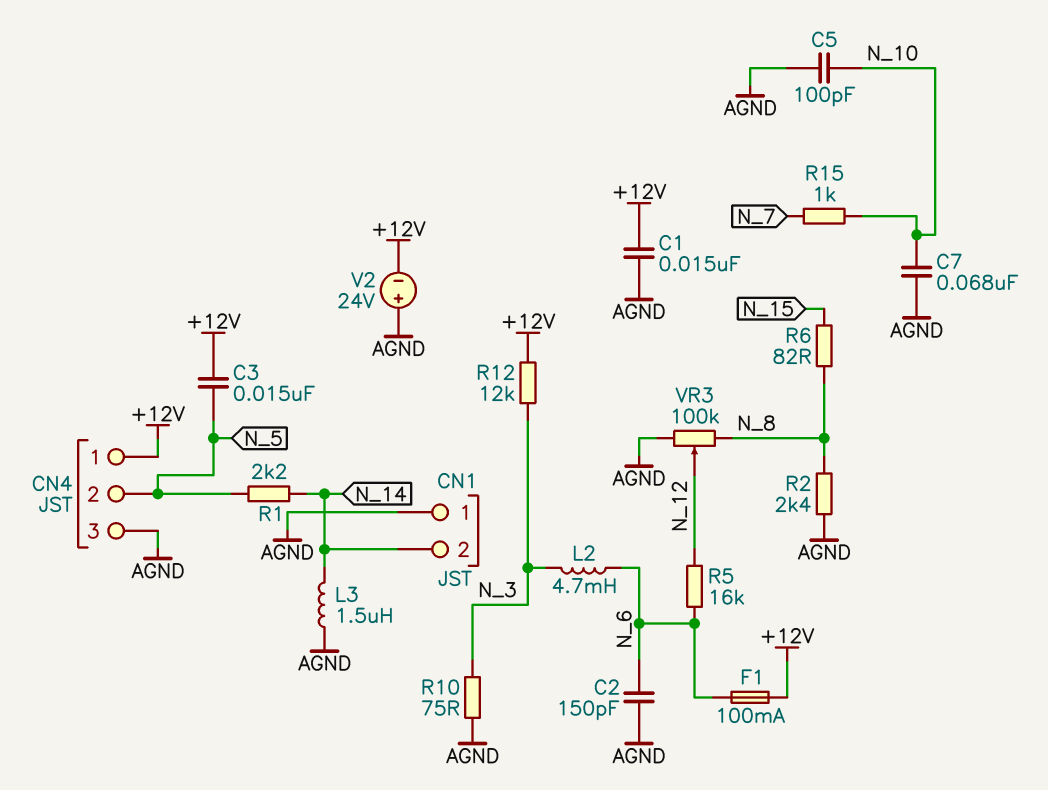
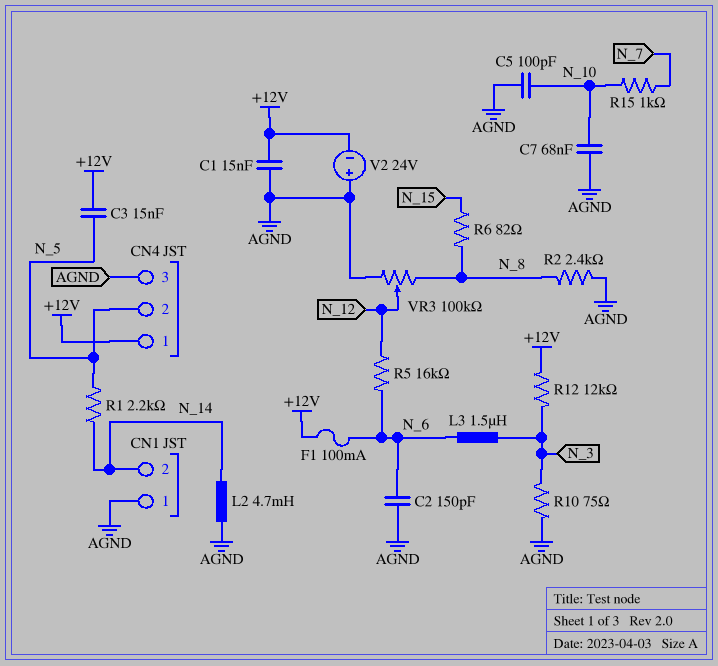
L2: 4.7mH (N_3, N_6) -> 4.7mH (AGND, N_14)
L3: 1.5uH (AGND, N_14) -> 1.5uH (N_3, N_6)

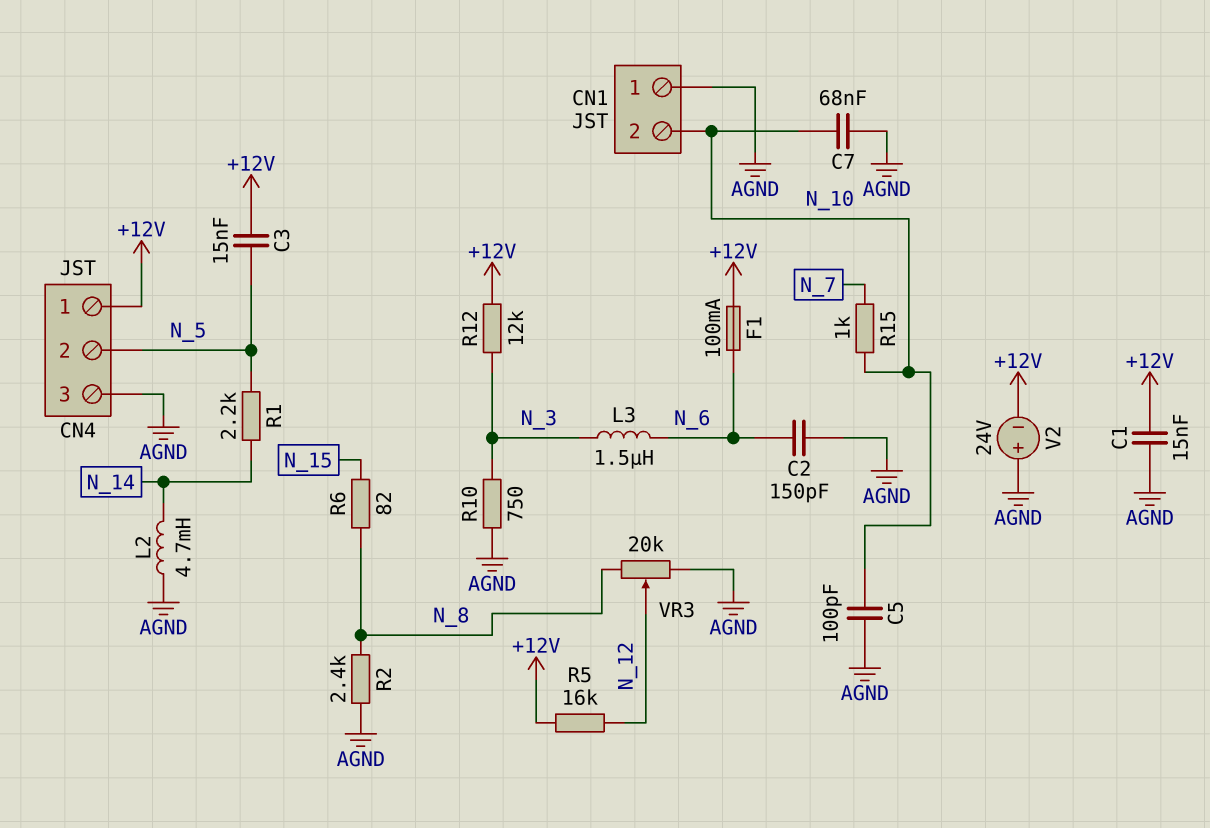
CN1 pin 2: N_14 -> N_10
R5: 16k (N_6, N_12) -> 16k (+12V, N_12)
R10: 75 (AGND, N_3) -> 750 (AGND, N_3)
VR3: 100k (AGND, N_8, wiper N_12) -> 20k (AGND, N_8, wiper N_12)

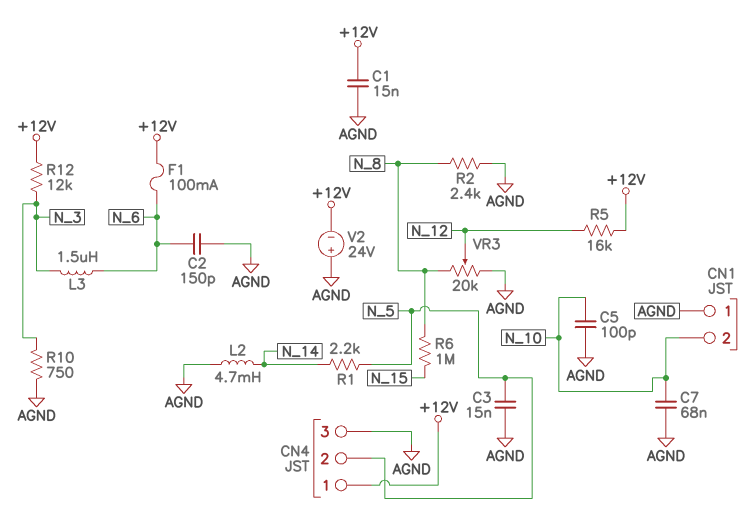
C3: 15nF (+12V, N_5) -> 15nF (AGND, N_5)
R6: 82 (N_8, N_15) -> 1M (N_8, N_15)
R15: 1k (N_7, N_10) -> none

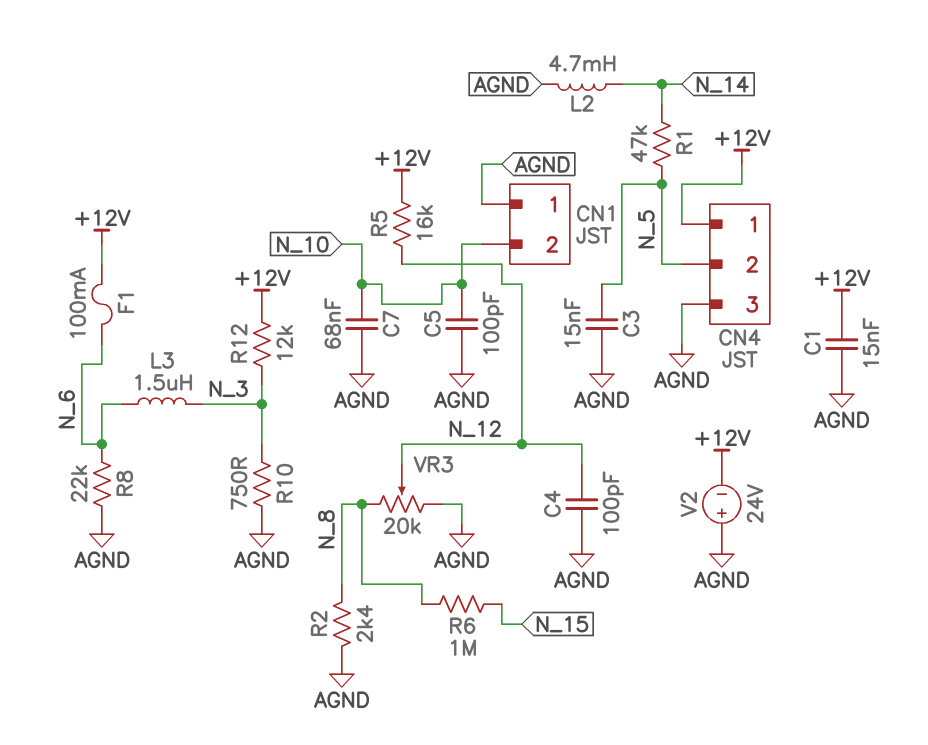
C2: 150pF (AGND, N_6) -> none
C4: none -> 100pF (AGND, N_12)
R1: 2.2k (N_5, N_14) -> 47k (N_5, N_14)
R8: none -> 22k (AGND, N_6)

